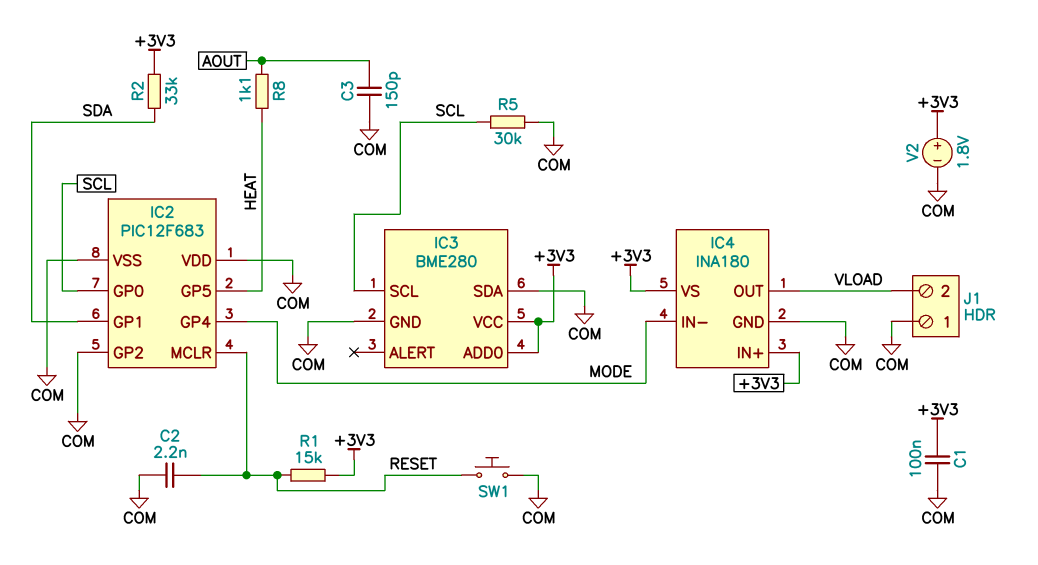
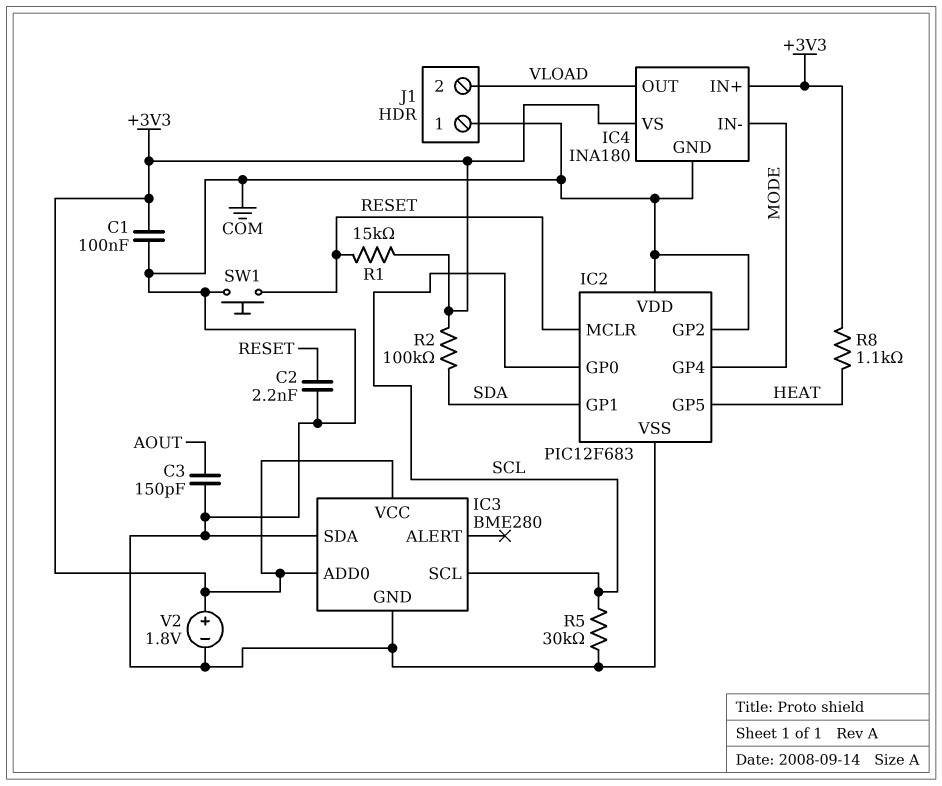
R2: 33k (+3V3, SDA) -> 100k (+3V3, SDA)
R8: 1.1k (AOUT, HEAT) -> 1.1k (+3V3, HEAT)

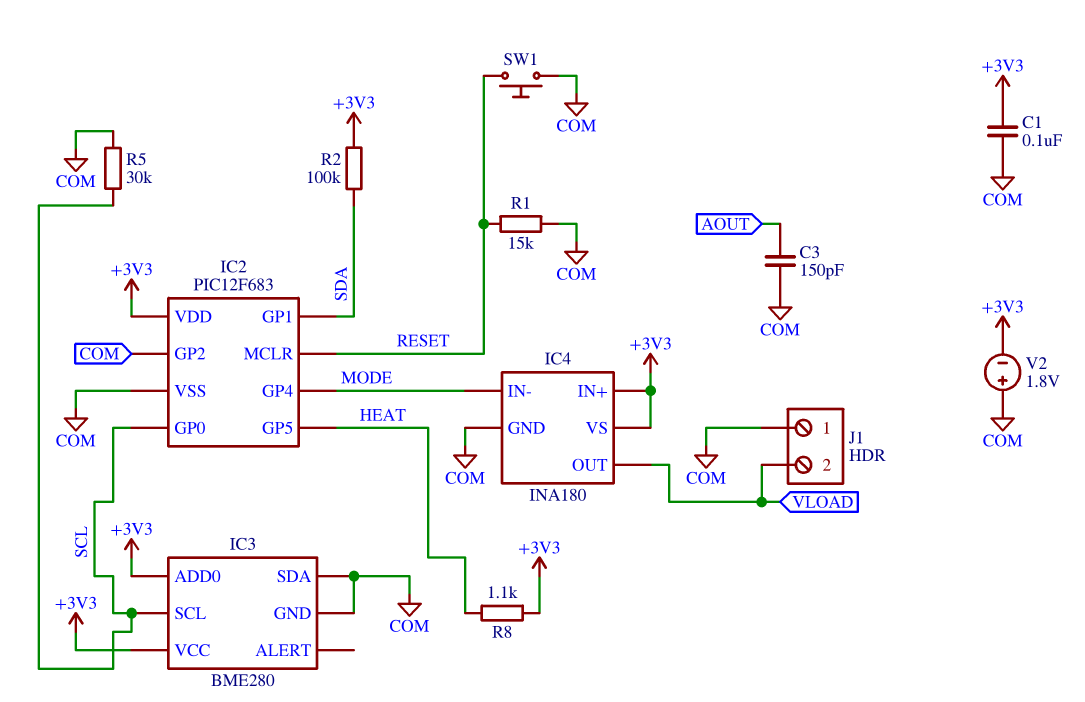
C2: 2.2nF (COM, RESET) -> none
IC2 pin VDD: COM -> +3V3
R1: 15k (+3V3, RESET) -> 15k (COM, RESET)
V2: 1.8V (plus +3V3, minus COM) -> 1.8V (plus COM, minus +3V3)

